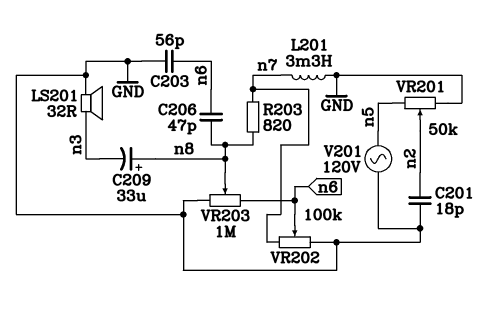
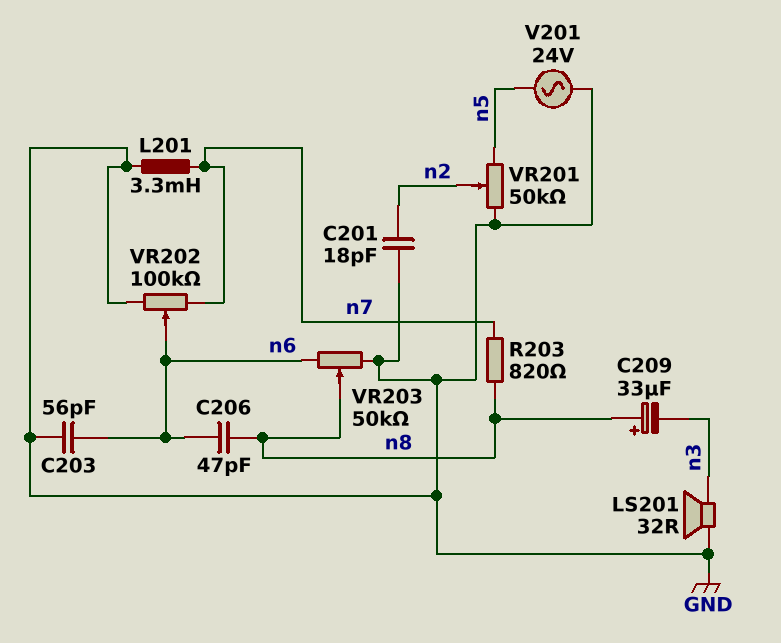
V201: AC 120V (GND, n5) -> AC 24V (GND, n5)
VR203: 1M (GND, n6, wiper n8) -> 50k (GND, n6, wiper n8)

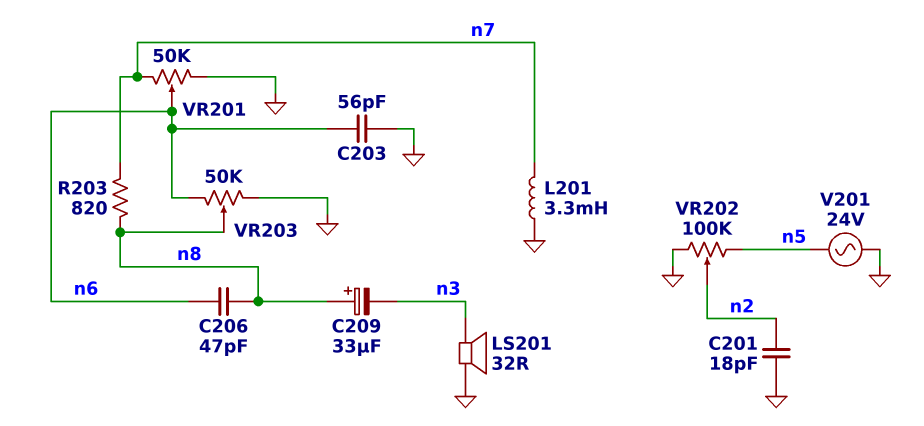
VR201: 50k (GND, n5, wiper n2) -> 50k (GND, n7, wiper n6)
VR202: 100k (GND, n7, wiper n6) -> 100k (GND, n5, wiper n2)

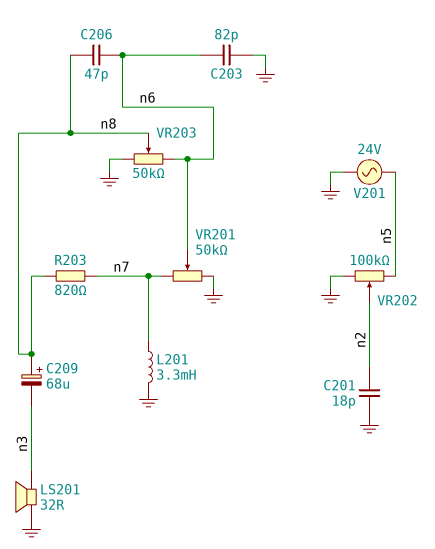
C203: 56pF (GND, n6) -> 82pF (GND, n6)
C209: 33uF (plus n8, minus n3) -> 68uF (plus n8, minus n3)

